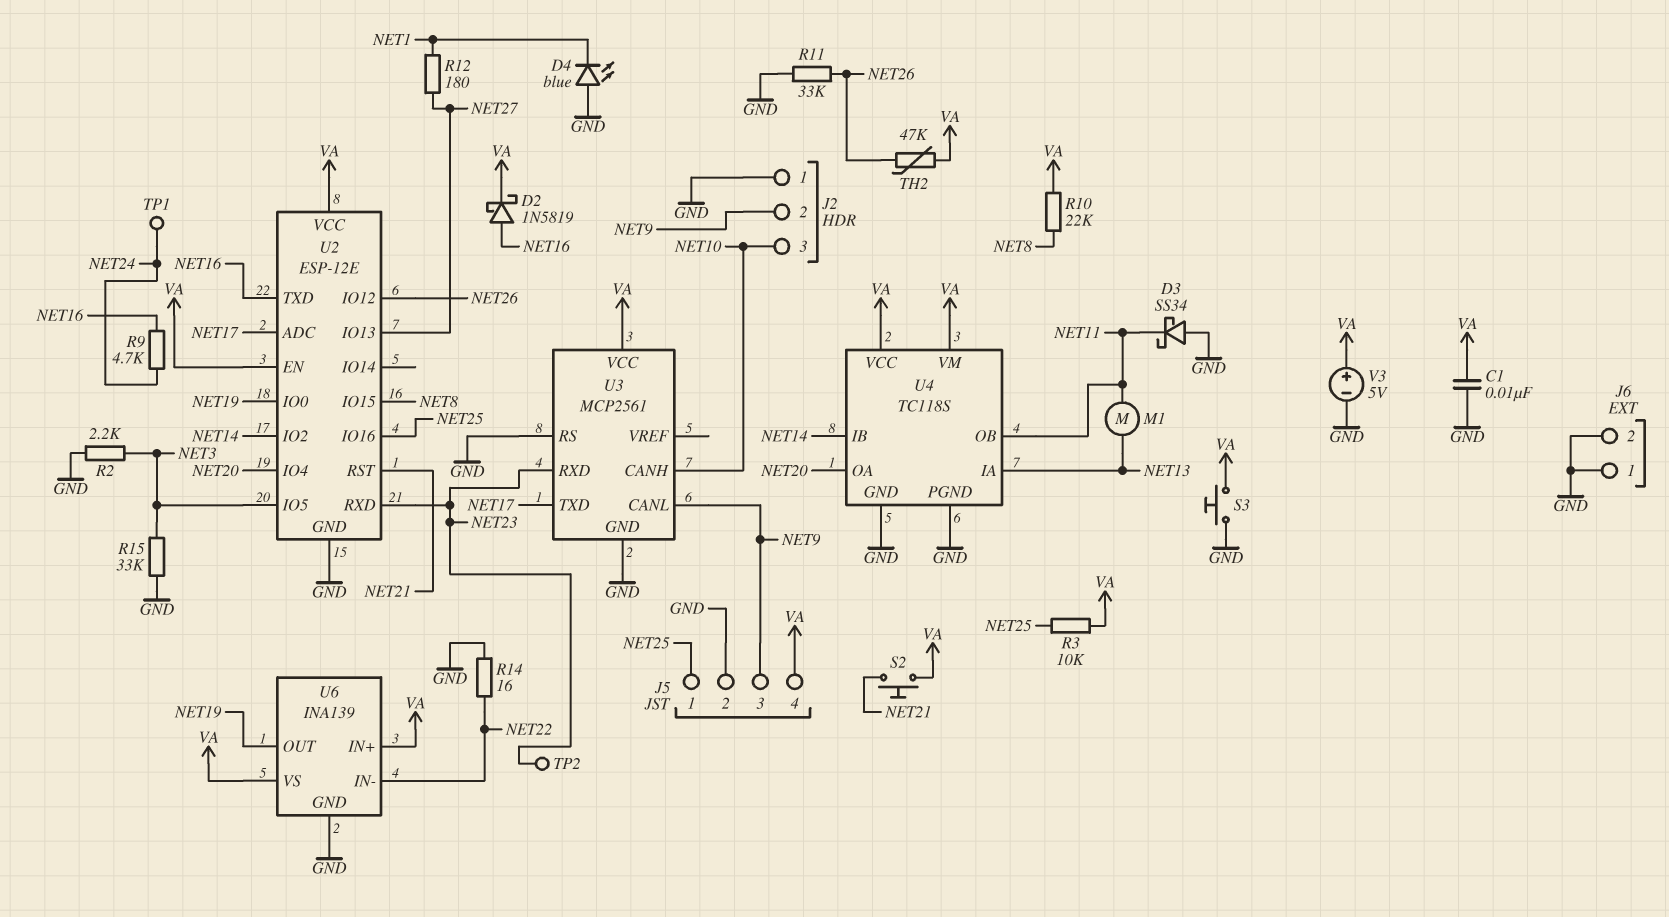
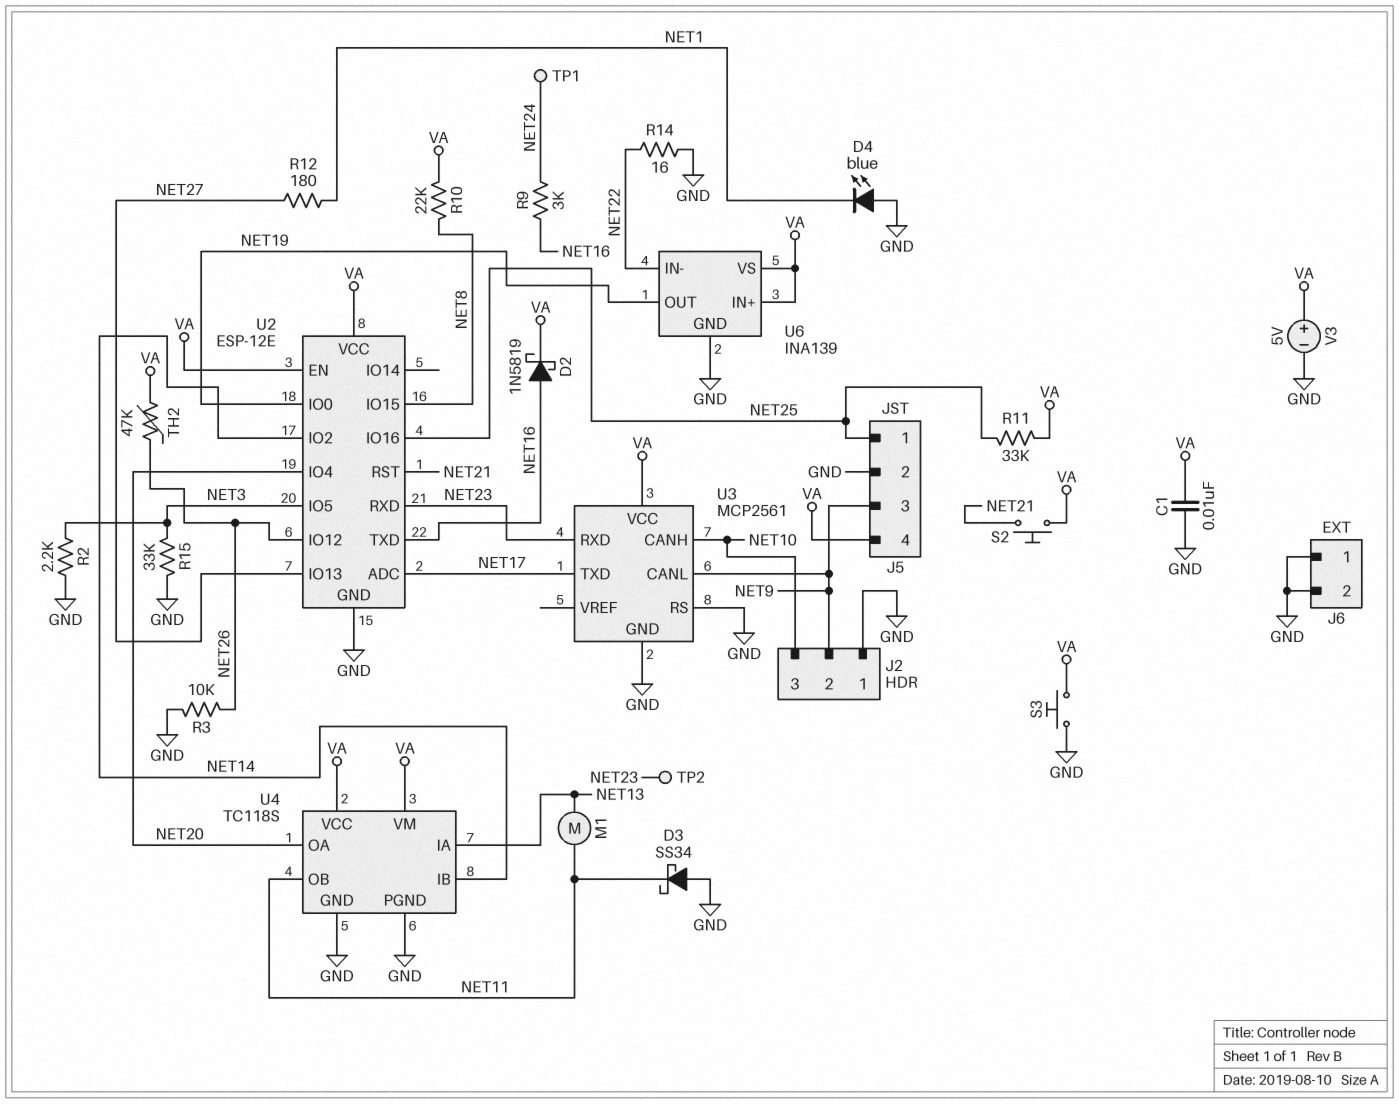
R3: 10k (NET25, VA) -> 10k (GND, NET26)
R9: 4.7k (NET16, NET24) -> 3k (NET16, NET24)
R11: 33k (GND, NET26) -> 33k (NET25, VA)

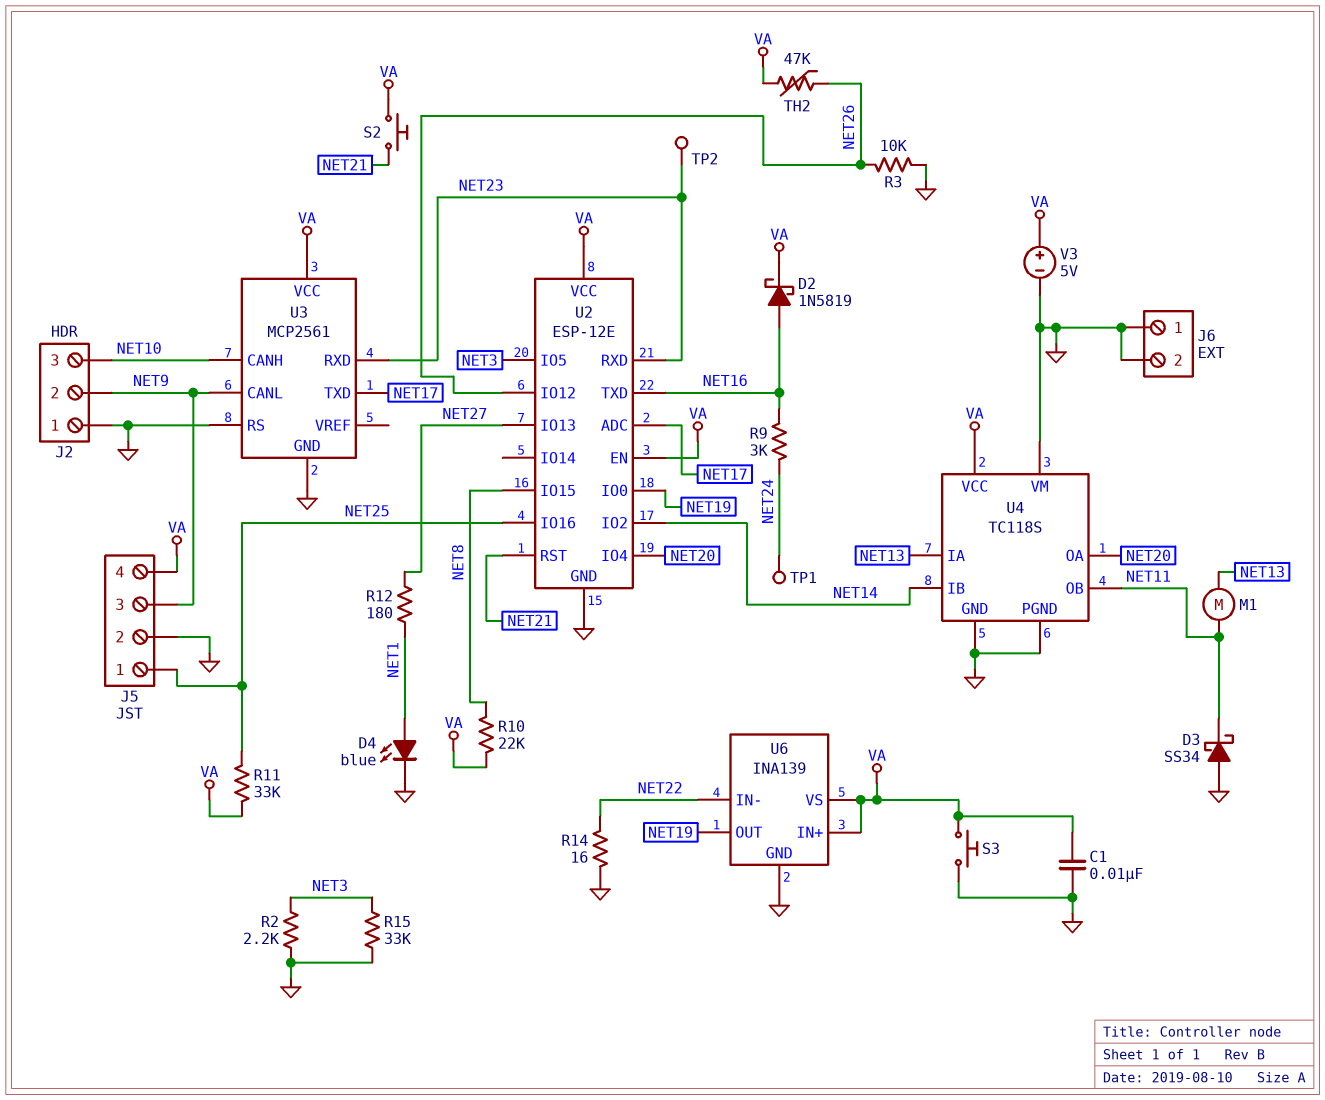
D4: LED blue (A GND, K NET1) -> LED blue (A NET1, K GND)
U4 pin VM: VA -> GND

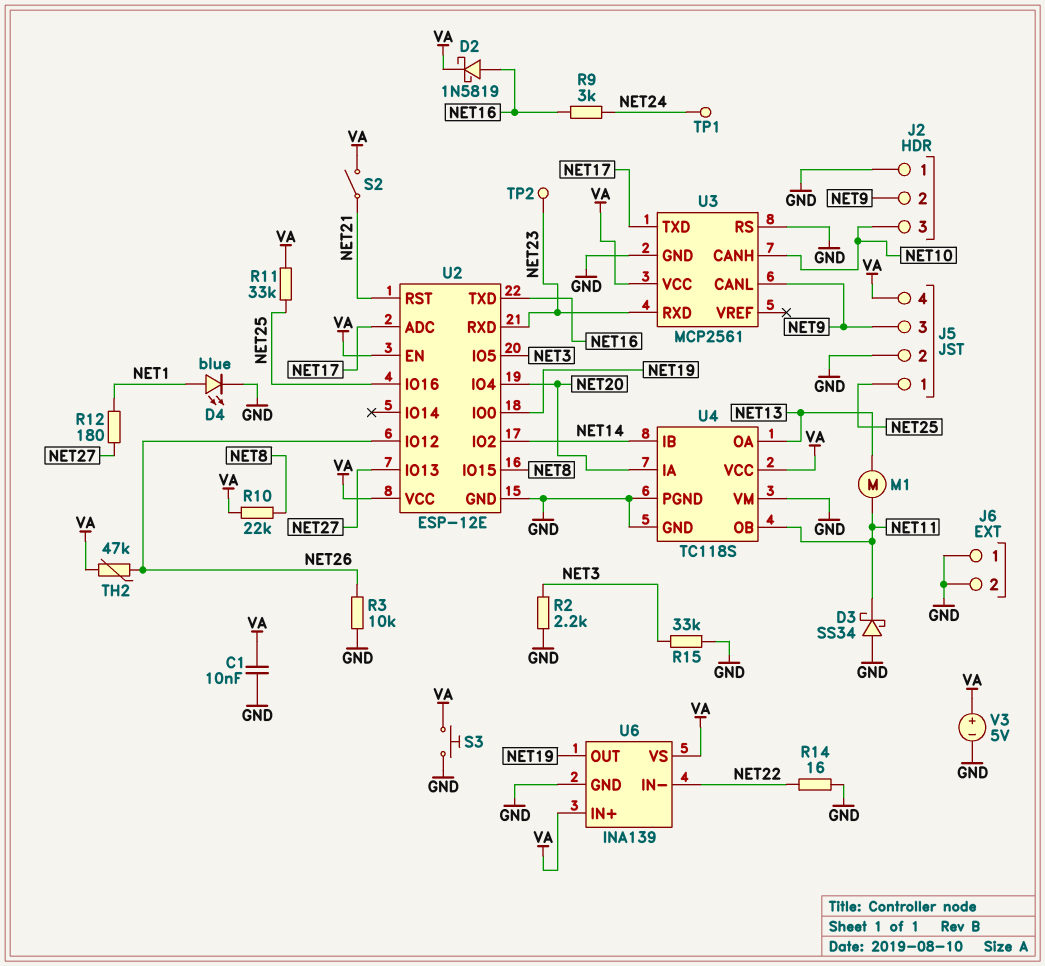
S2: button (NET21, VA) -> switch (NET21, VA)
U4 pin IA: NET13 -> NET20
U4 pin OA: NET20 -> NET13

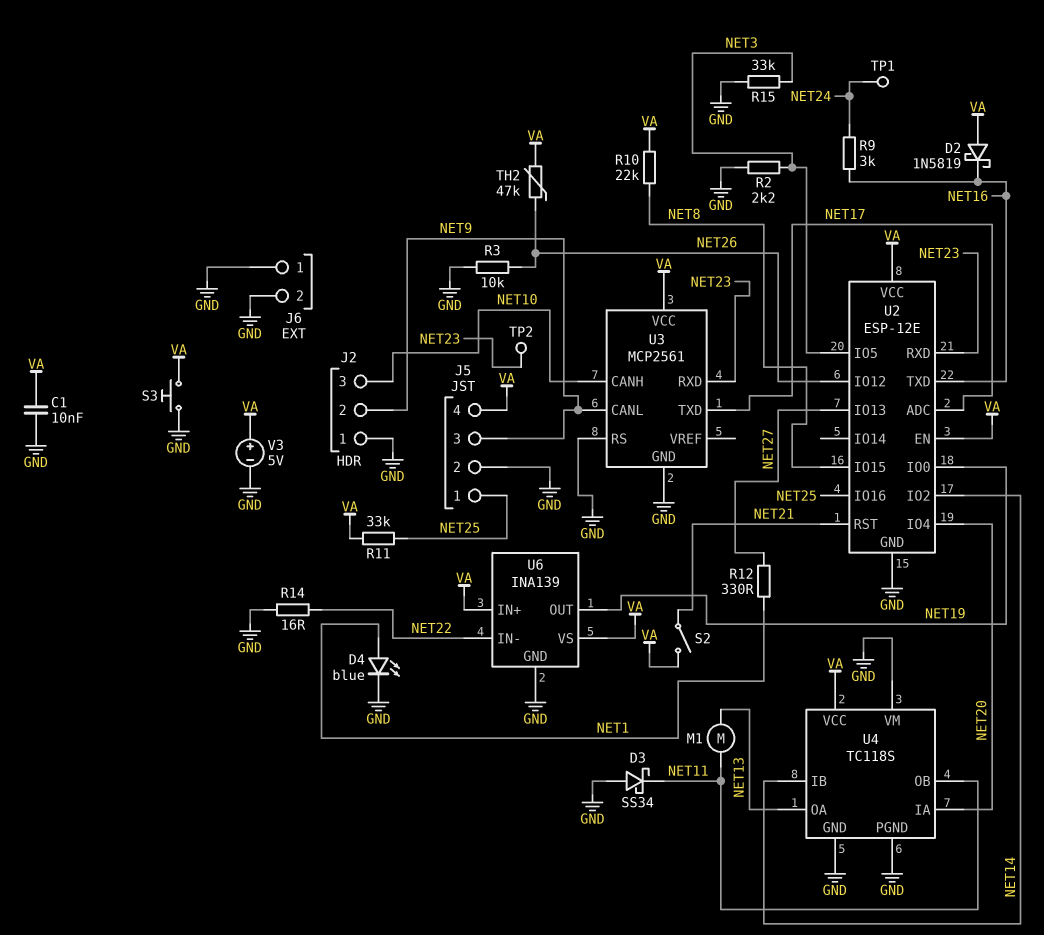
D2: schottky 1N5819 (A NET16, K VA) -> schottky 1N5819 (A VA, K NET16)
R12: 180 (NET1, NET27) -> 330 (NET1, NET27)

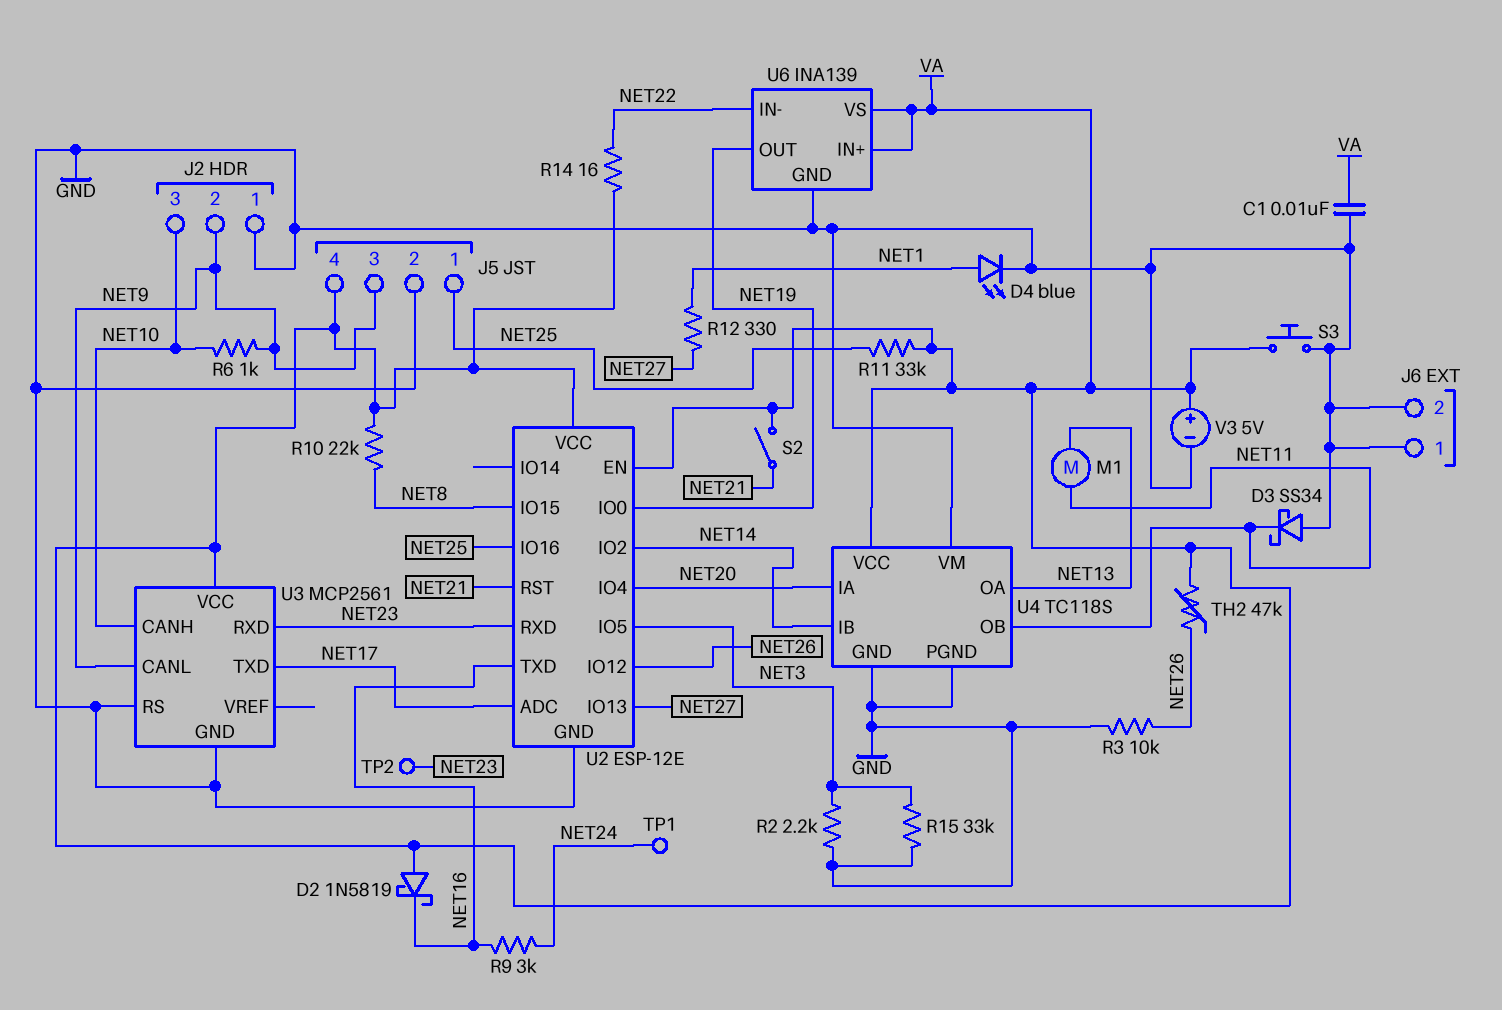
R6: none -> 1k (NET9, NET10)
R14: 16 (GND, NET22) -> 16 (NET22, VA)

